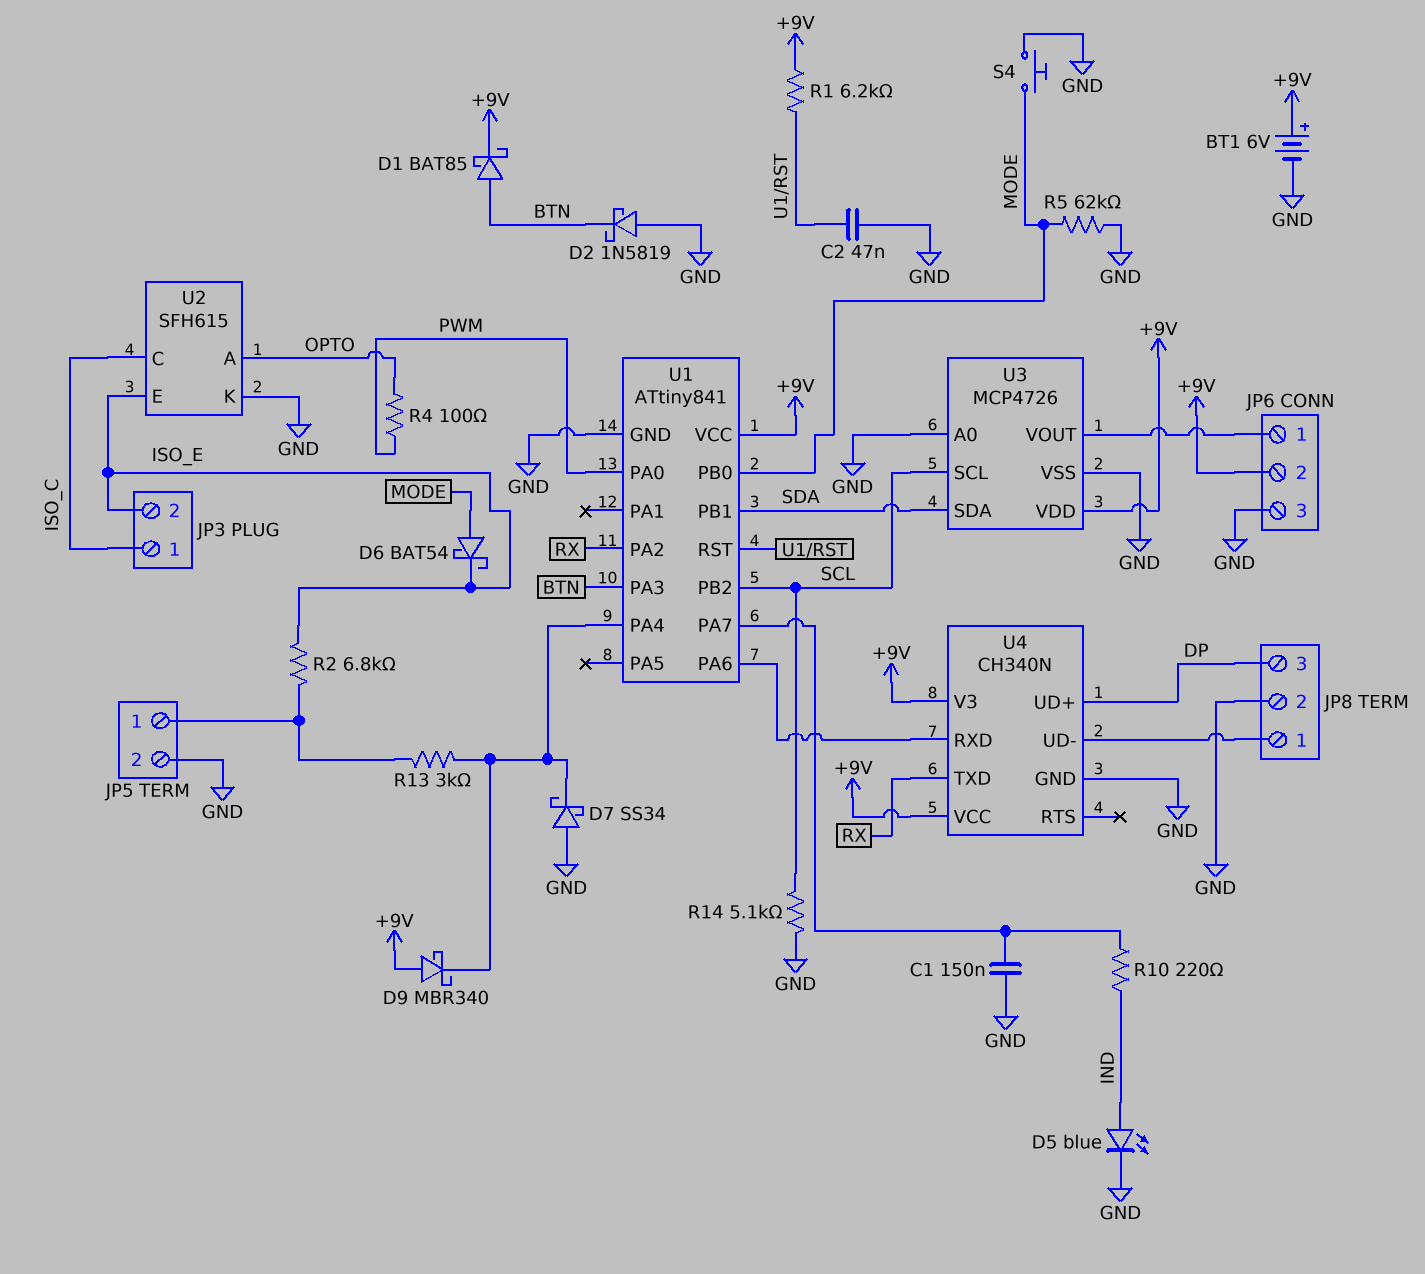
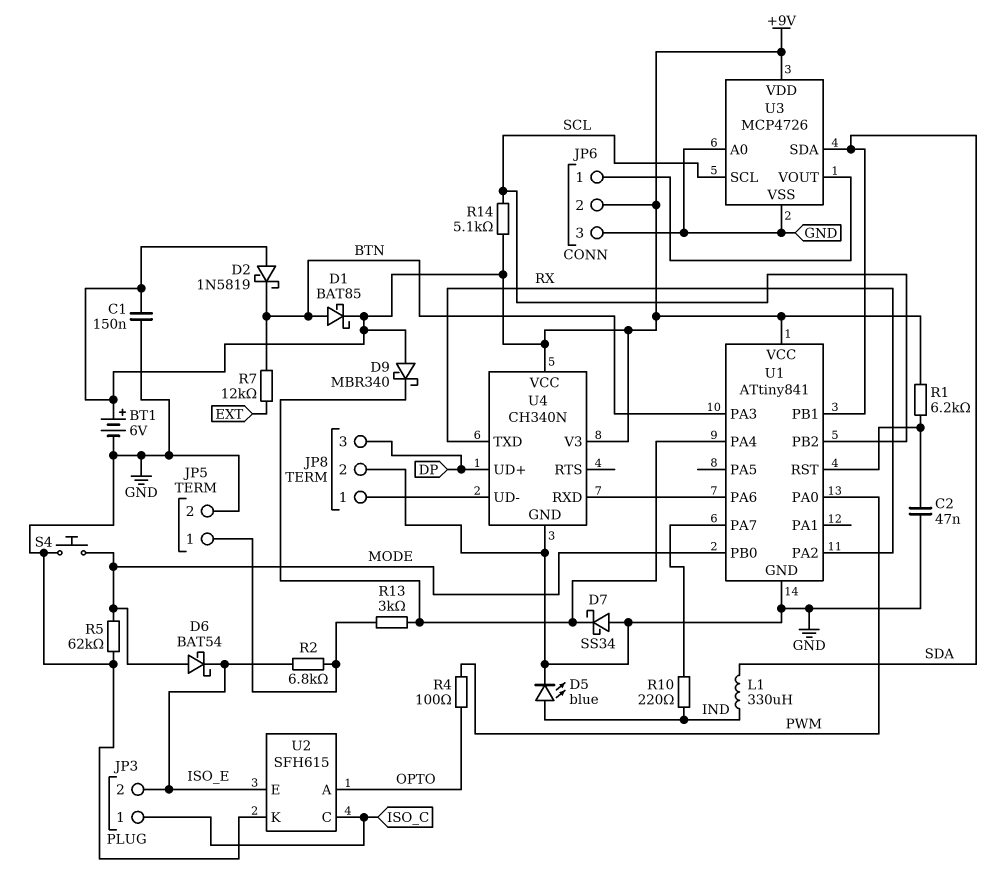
C1: 150nF (GND, U1/PA7) -> 150nF (+9V, GND)
D2: schottky 1N5819 (A GND, K BTN) -> schottky 1N5819 (A +9V, K BTN)
L1: none -> 330uH (IND, SDA)
R7: none -> 12k (BTN, EXT)
R14: 5.1k (GND, SCL) -> 5.1k (+9V, SCL)

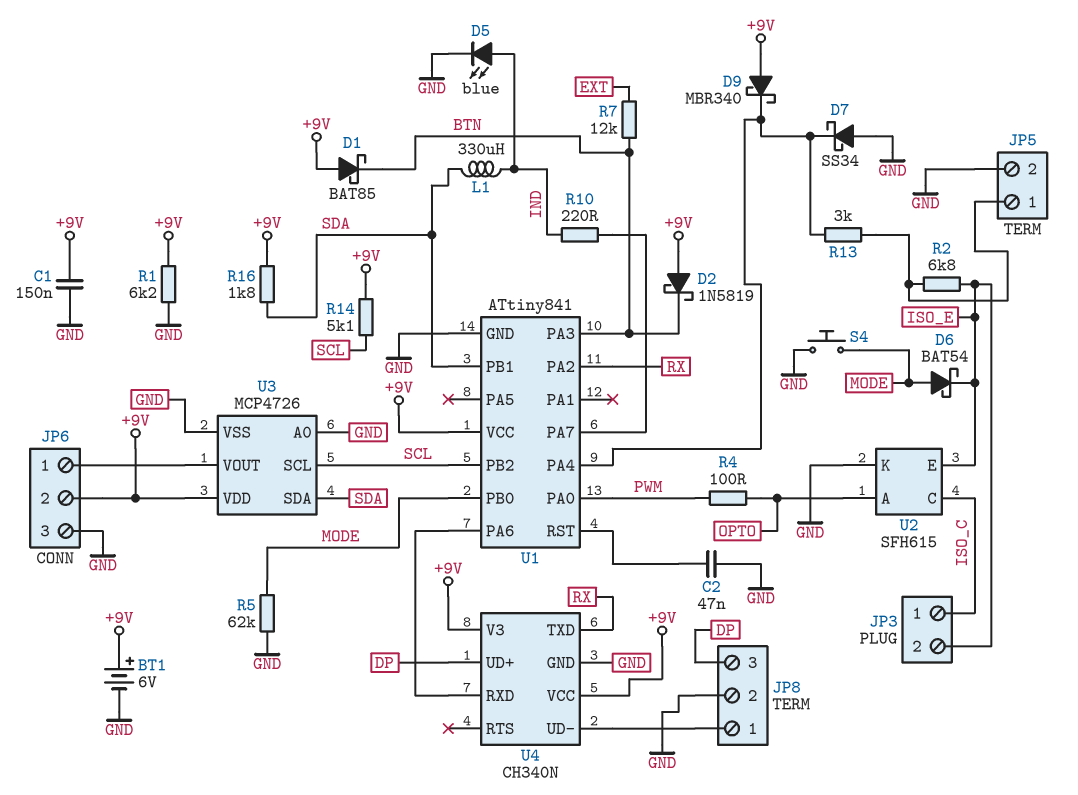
D1: schottky BAT85 (A BTN, K +9V) -> schottky BAT85 (A +9V, K BTN)
R1: 6.2k (+9V, U1/RST) -> 6.2k (+9V, GND)
R16: none -> 1.8k (+9V, SDA)

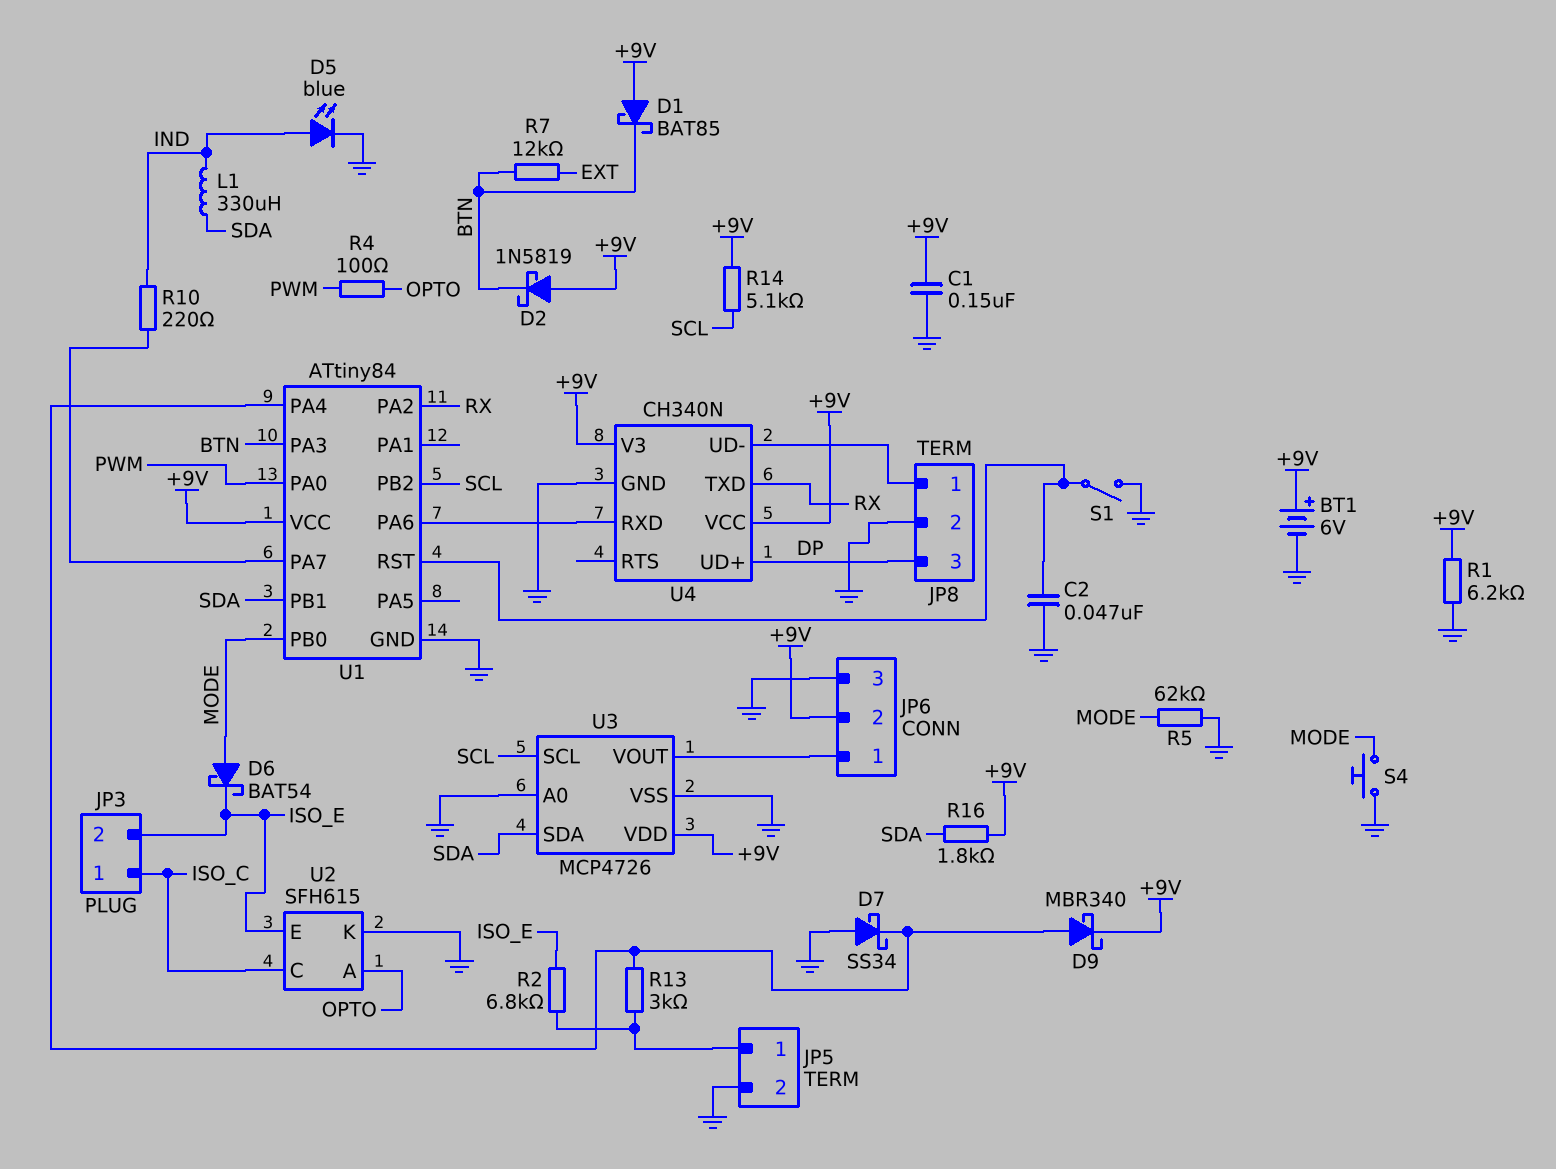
D9: schottky MBR340 (A +9V, K U1/PA4) -> schottky MBR340 (A U1/PA4, K +9V)
S1: none -> switch (GND, U1/RST)
U1: ATtiny841 -> ATtiny84

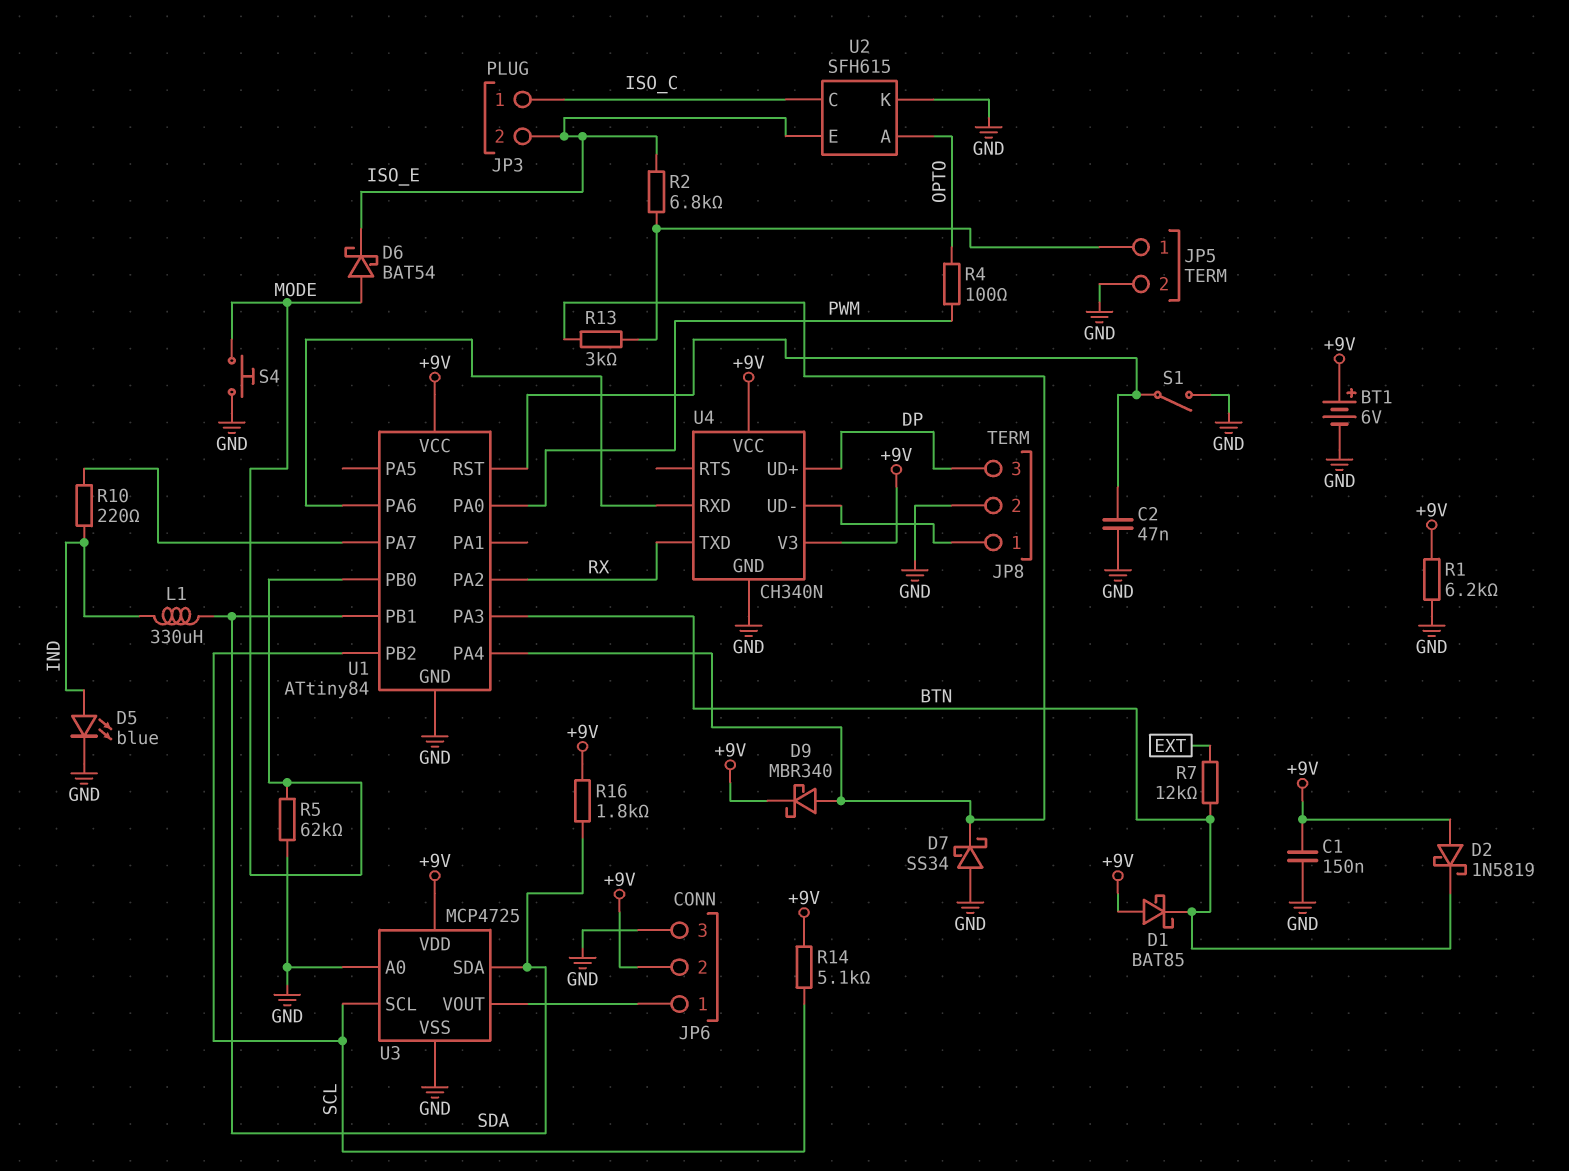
U3: MCP4726 -> MCP4725

